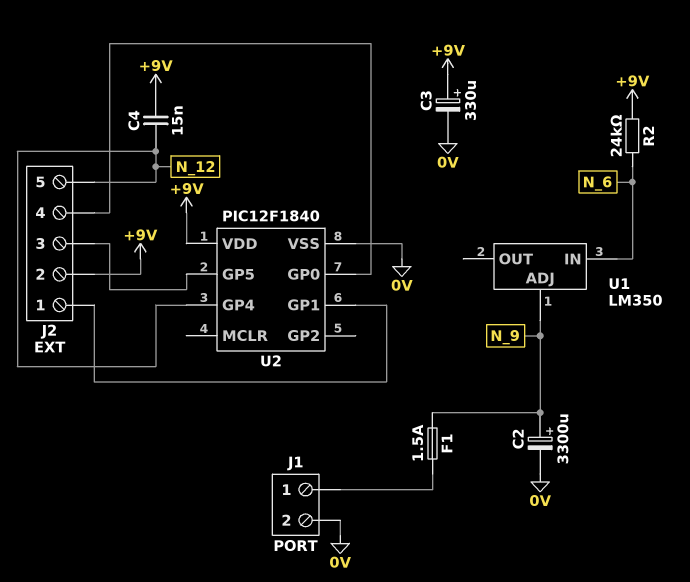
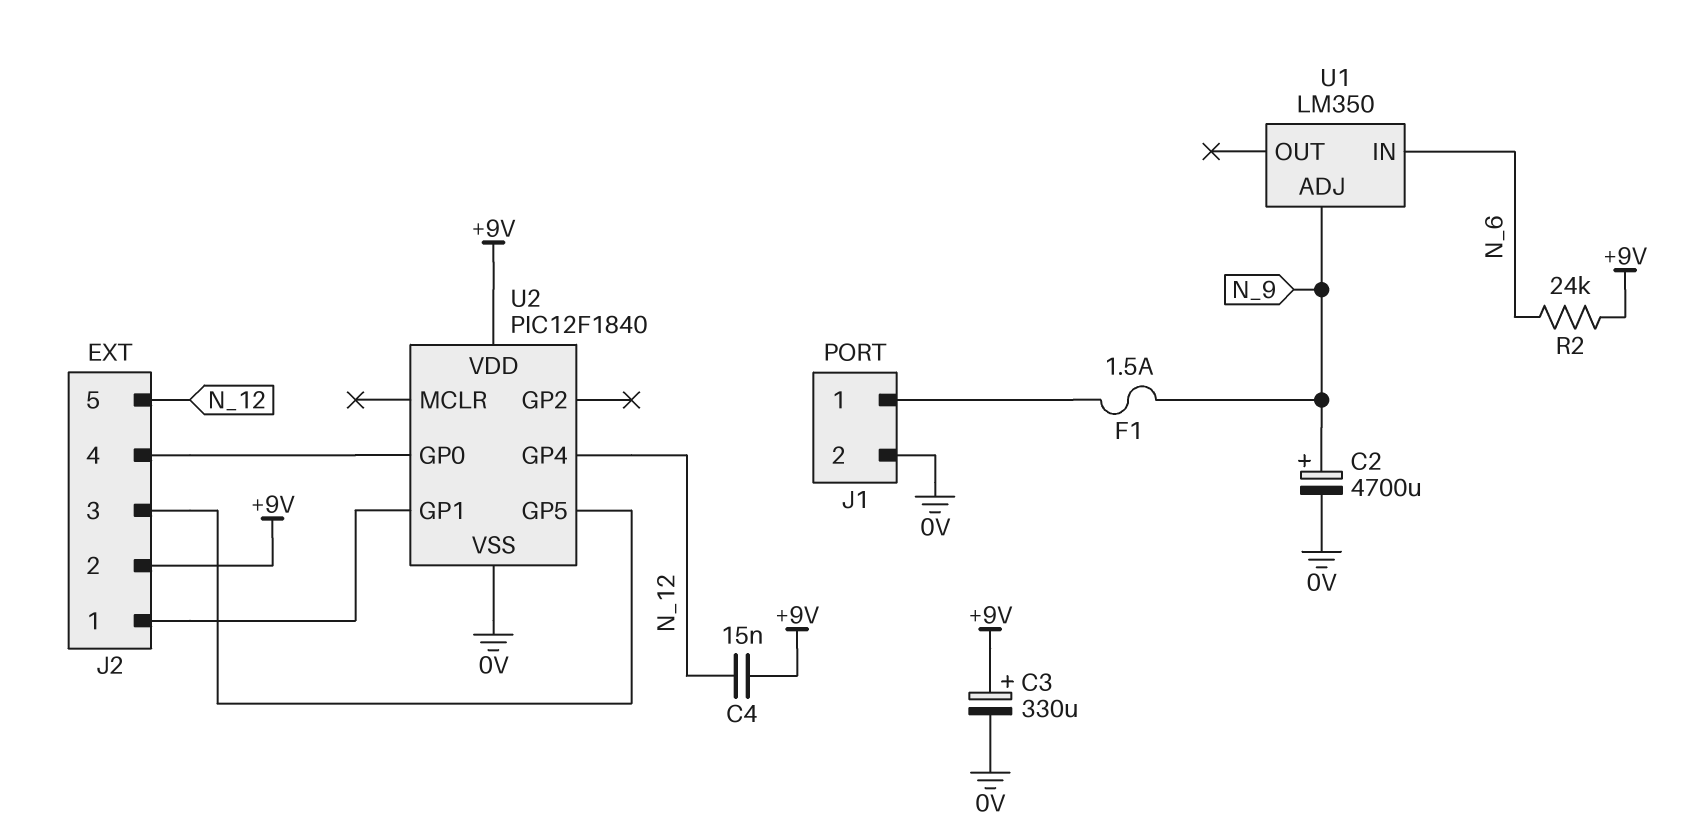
C2: 3300uF (plus N_9, minus 0V) -> 4700uF (plus N_9, minus 0V)

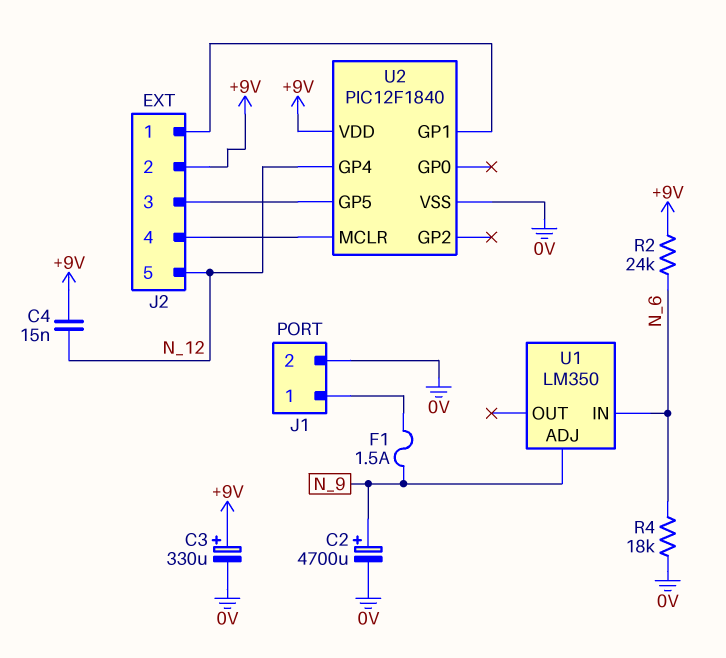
R4: none -> 18k (0V, N_6)
U2 pin GP0: J2/4 -> none
U2 pin MCLR: none -> J2/4

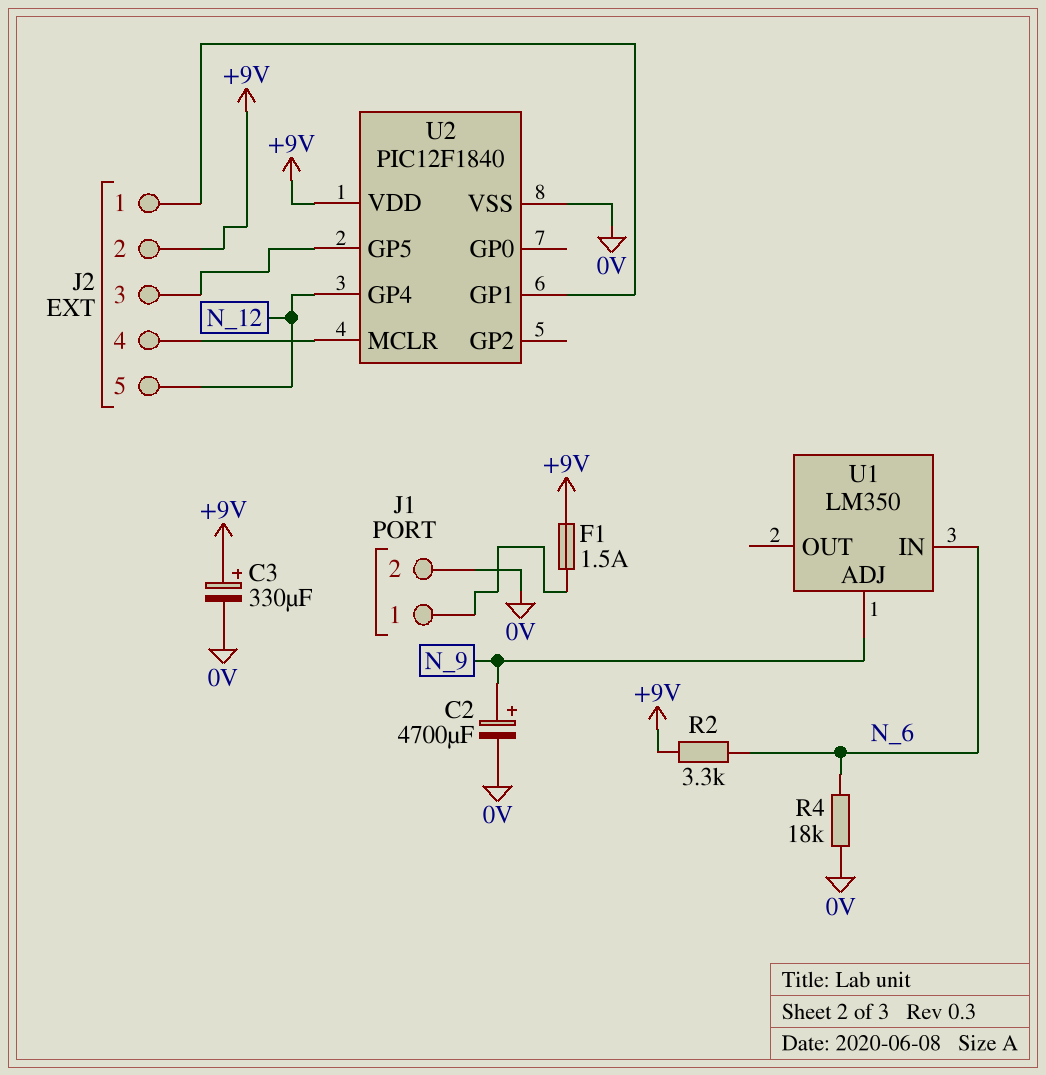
C4: 15nF (+9V, N_12) -> none
F1: 1.5A (J1/1, N_9) -> 1.5A (+9V, J1/1)
R2: 24k (+9V, N_6) -> 3.3k (+9V, N_6)

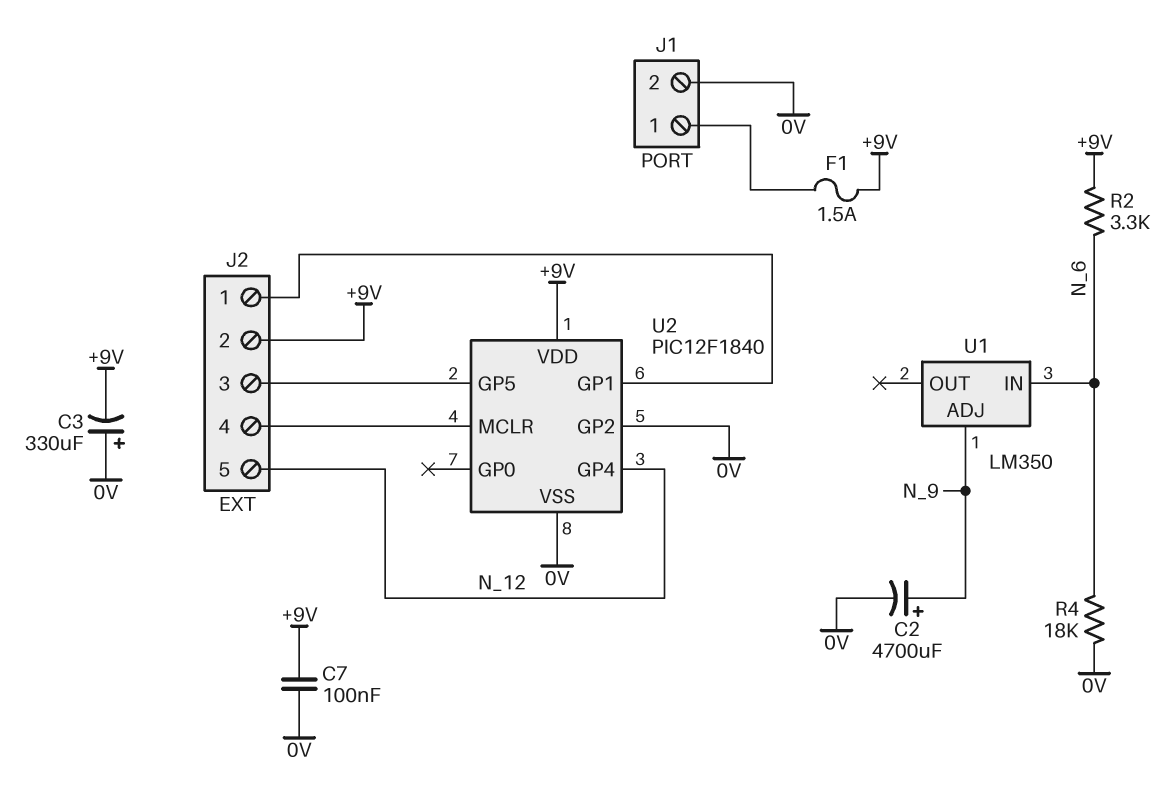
C3: 330uF (plus +9V, minus 0V) -> 330uF (plus 0V, minus +9V)
C7: none -> 100nF (+9V, 0V)
U2 pin GP2: none -> 0V

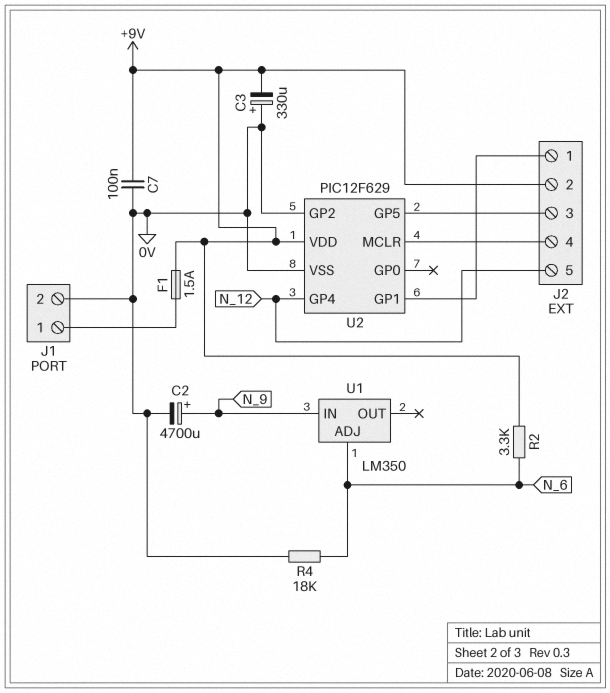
U1 pin ADJ: N_9 -> N_6
U1 pin IN: N_6 -> N_9
U2: PIC12F1840 -> PIC12F629

